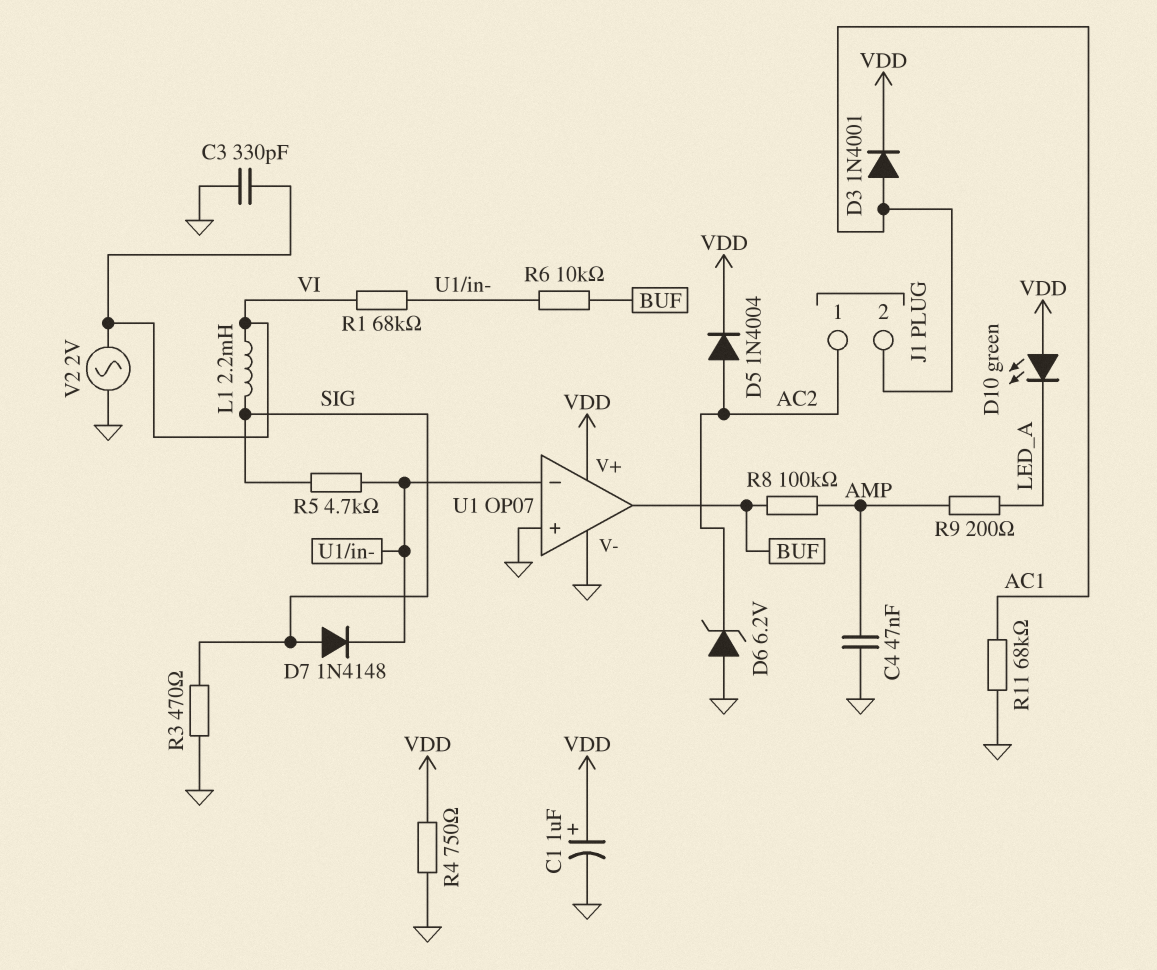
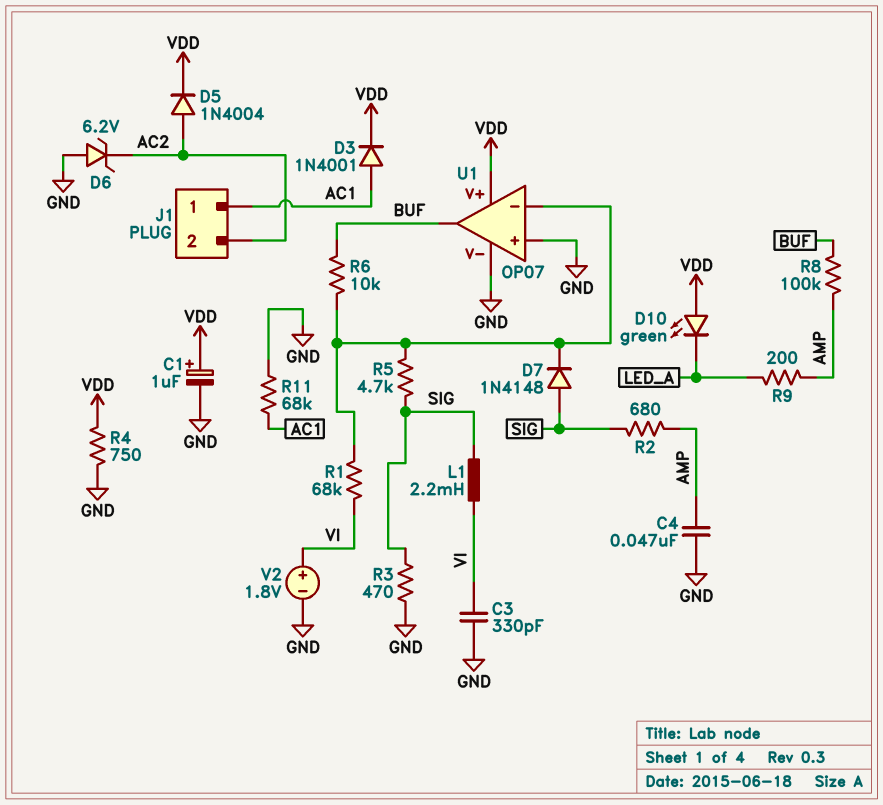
J1 pin 1: AC2 -> AC1
J1 pin 2: AC1 -> AC2
R2: none -> 680 (AMP, SIG)
V2: AC 2V (GND, VI) -> 1.8V (plus VI, minus GND)

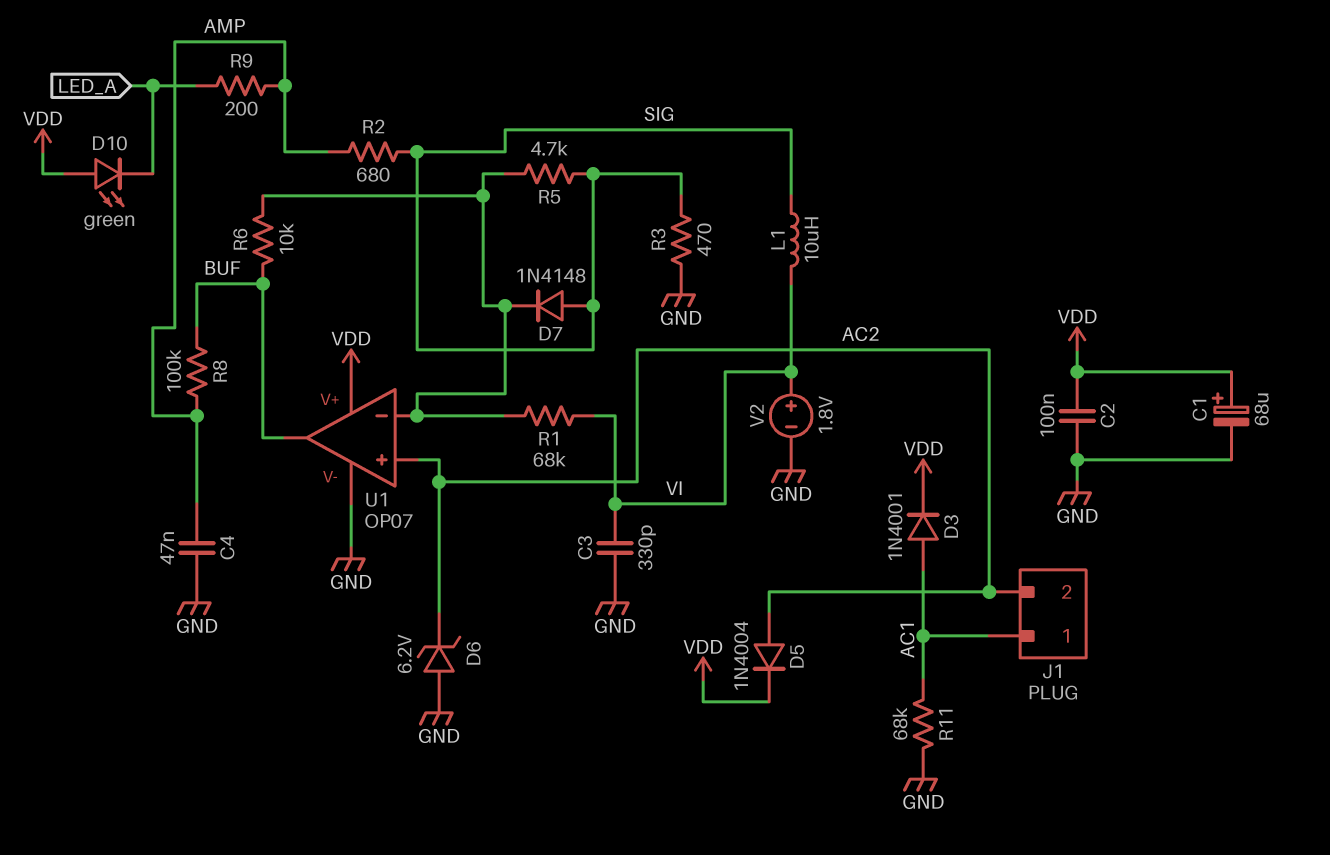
C1: 1uF (plus VDD, minus GND) -> 68uF (plus VDD, minus GND)
C2: none -> 100nF (GND, VDD)
L1: 2.2mH (SIG, VI) -> 10uH (SIG, VI)
R4: 750 (GND, VDD) -> none
U1 pin in+: GND -> AC2

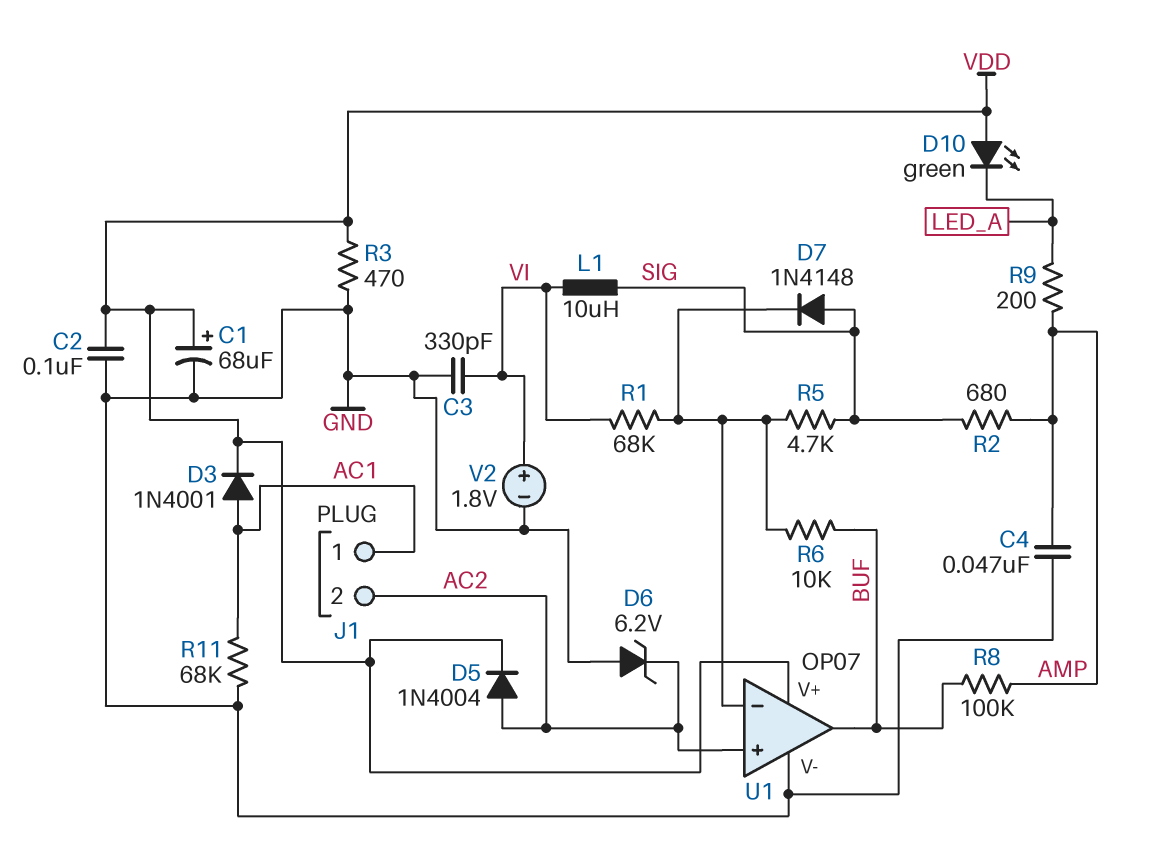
R3: 470 (GND, SIG) -> 470 (GND, VDD)

